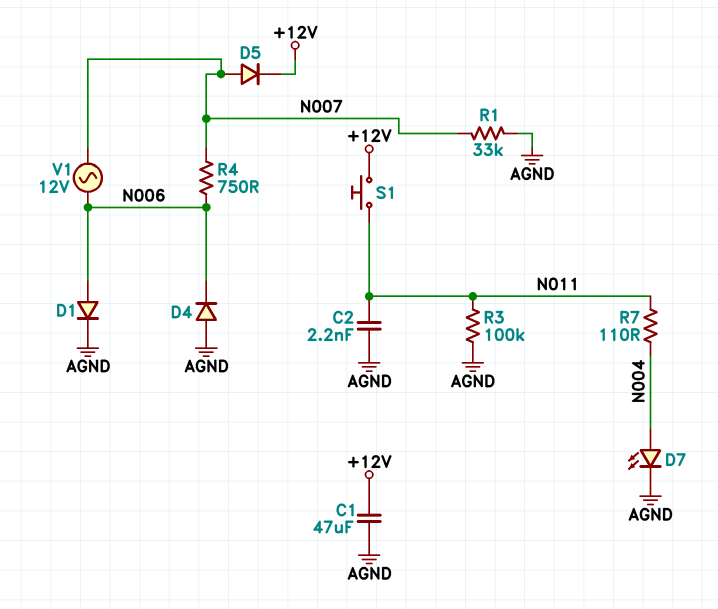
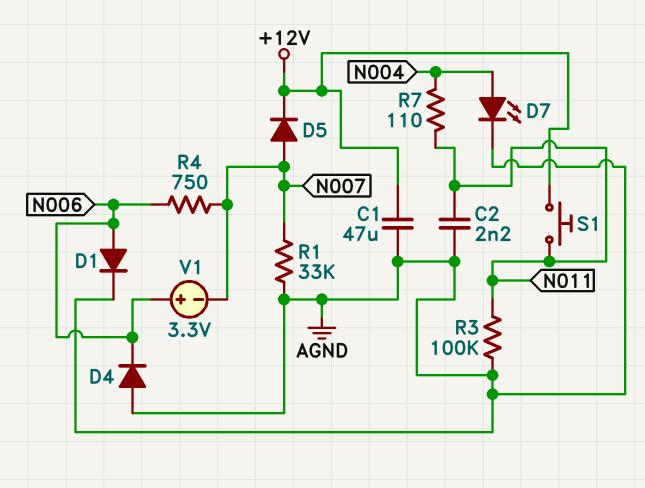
V1: AC 12V (N006, N007) -> 3.3V (plus N006, minus N007)

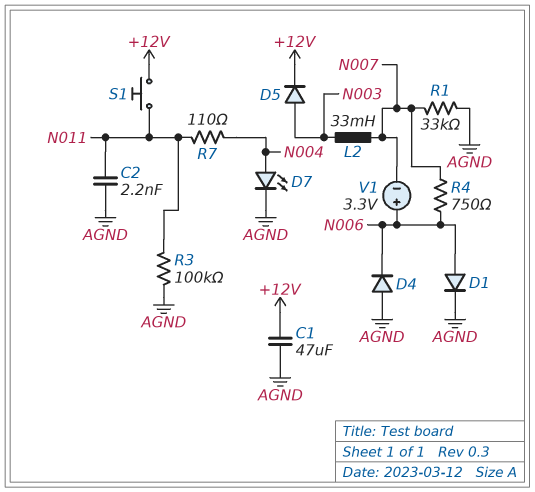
D5: diode (A N007, K +12V) -> diode (A N003, K +12V)
L2: none -> 33mH (N003, N007)

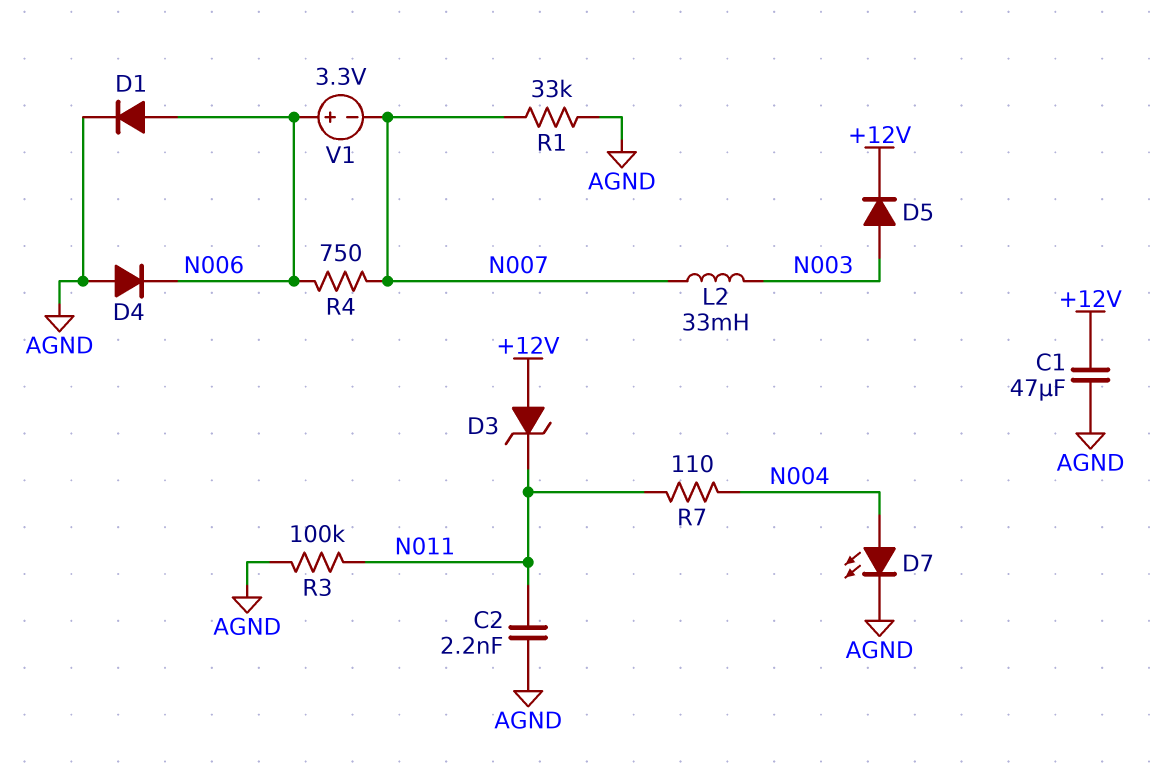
D3: none -> zener (A +12V, K N011)
S1: button (+12V, N011) -> none

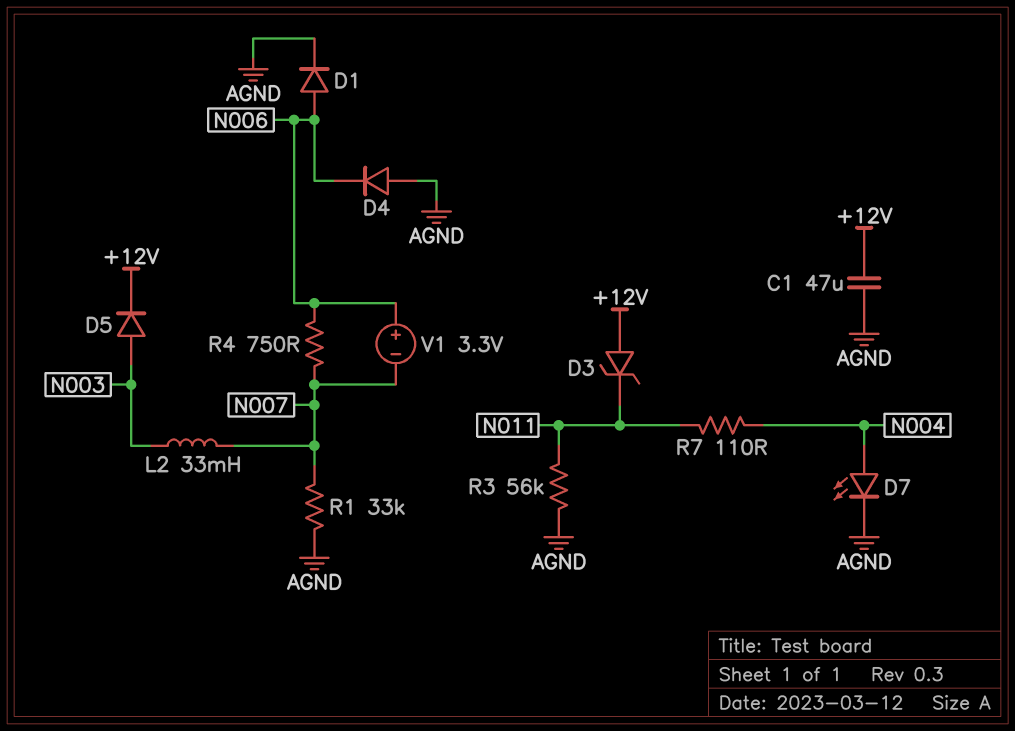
C2: 2.2nF (AGND, N011) -> none
R3: 100k (AGND, N011) -> 56k (AGND, N011)

